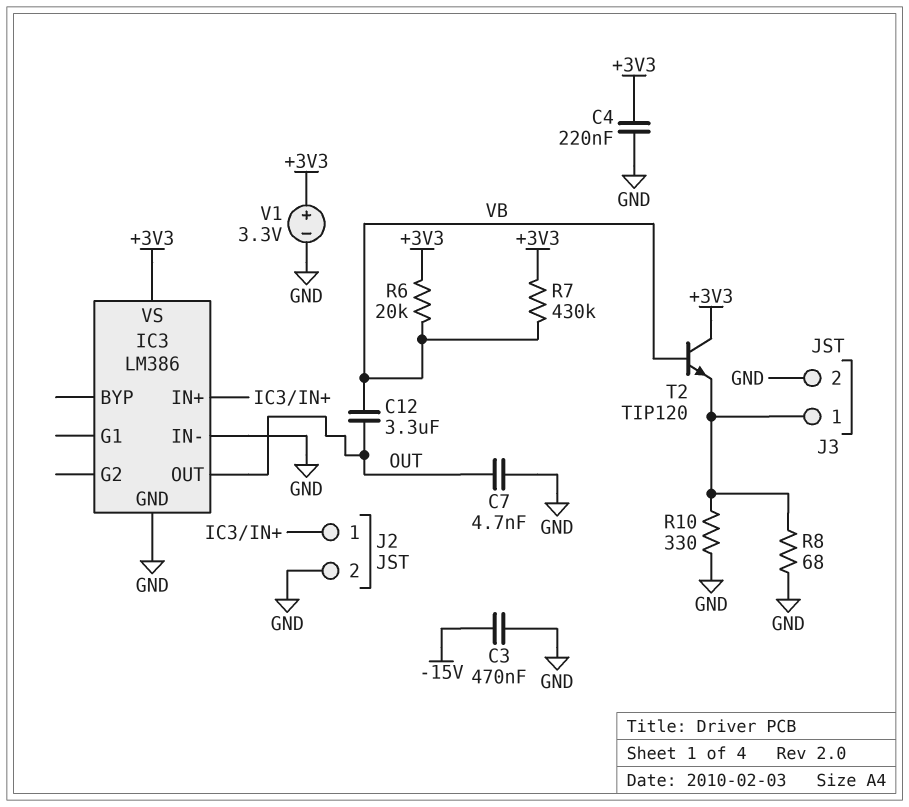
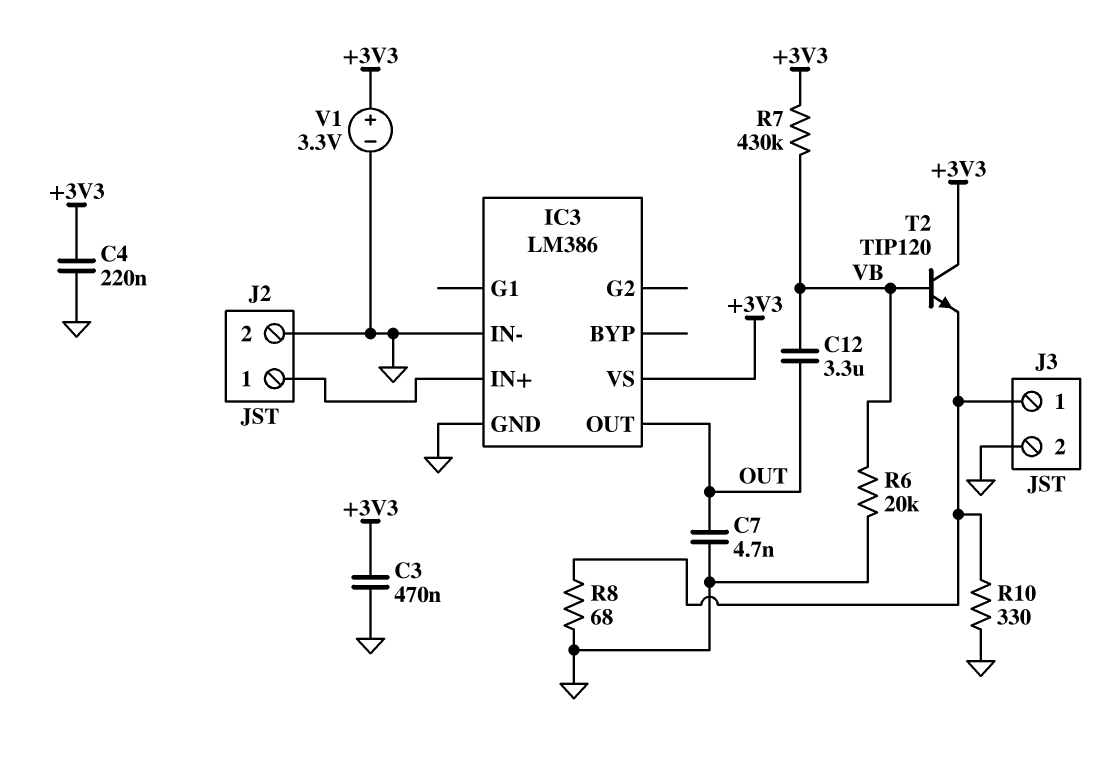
C3: 470nF (-15V, GND) -> 470nF (+3V3, GND)
R6: 20k (+3V3, VB) -> 20k (GND, VB)

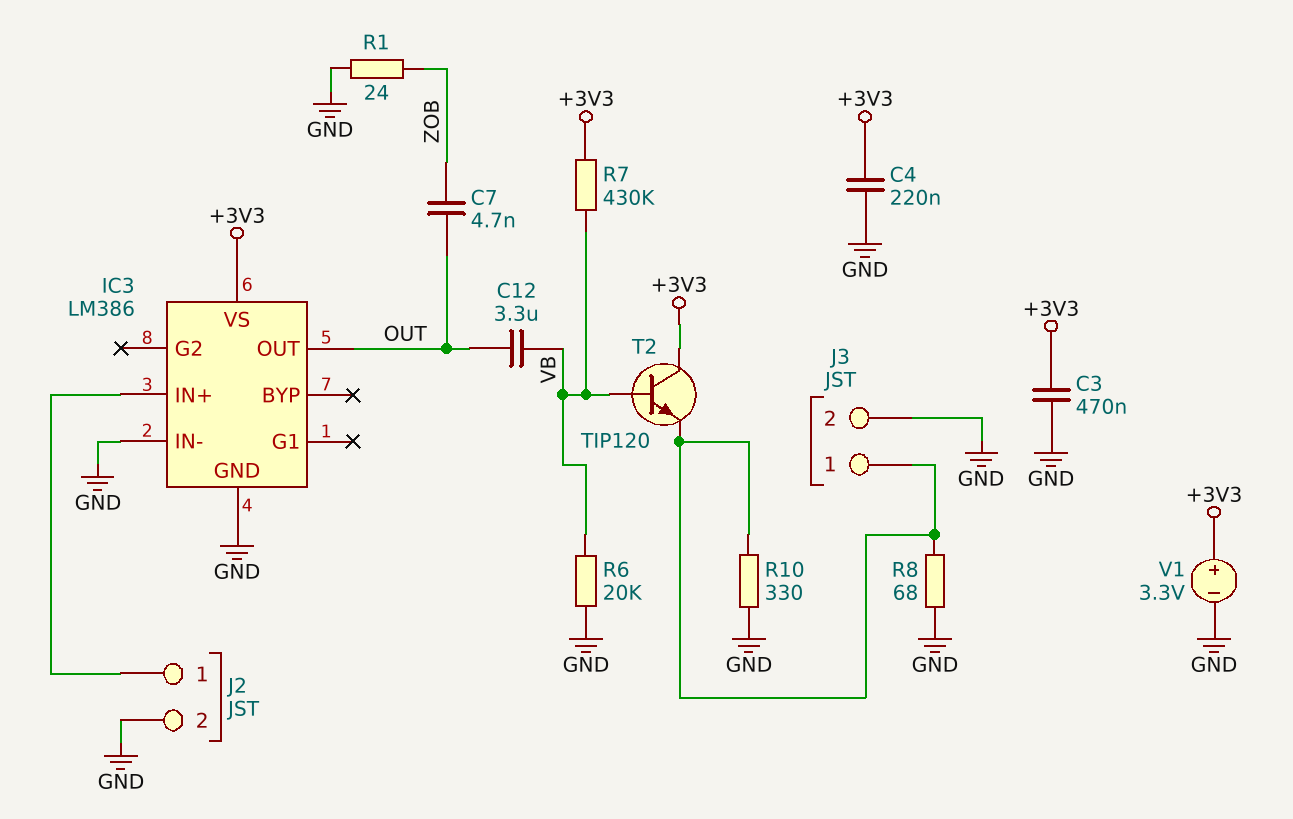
C7: 4.7nF (GND, OUT) -> 4.7nF (OUT, ZOB)
R1: none -> 24 (GND, ZOB)

